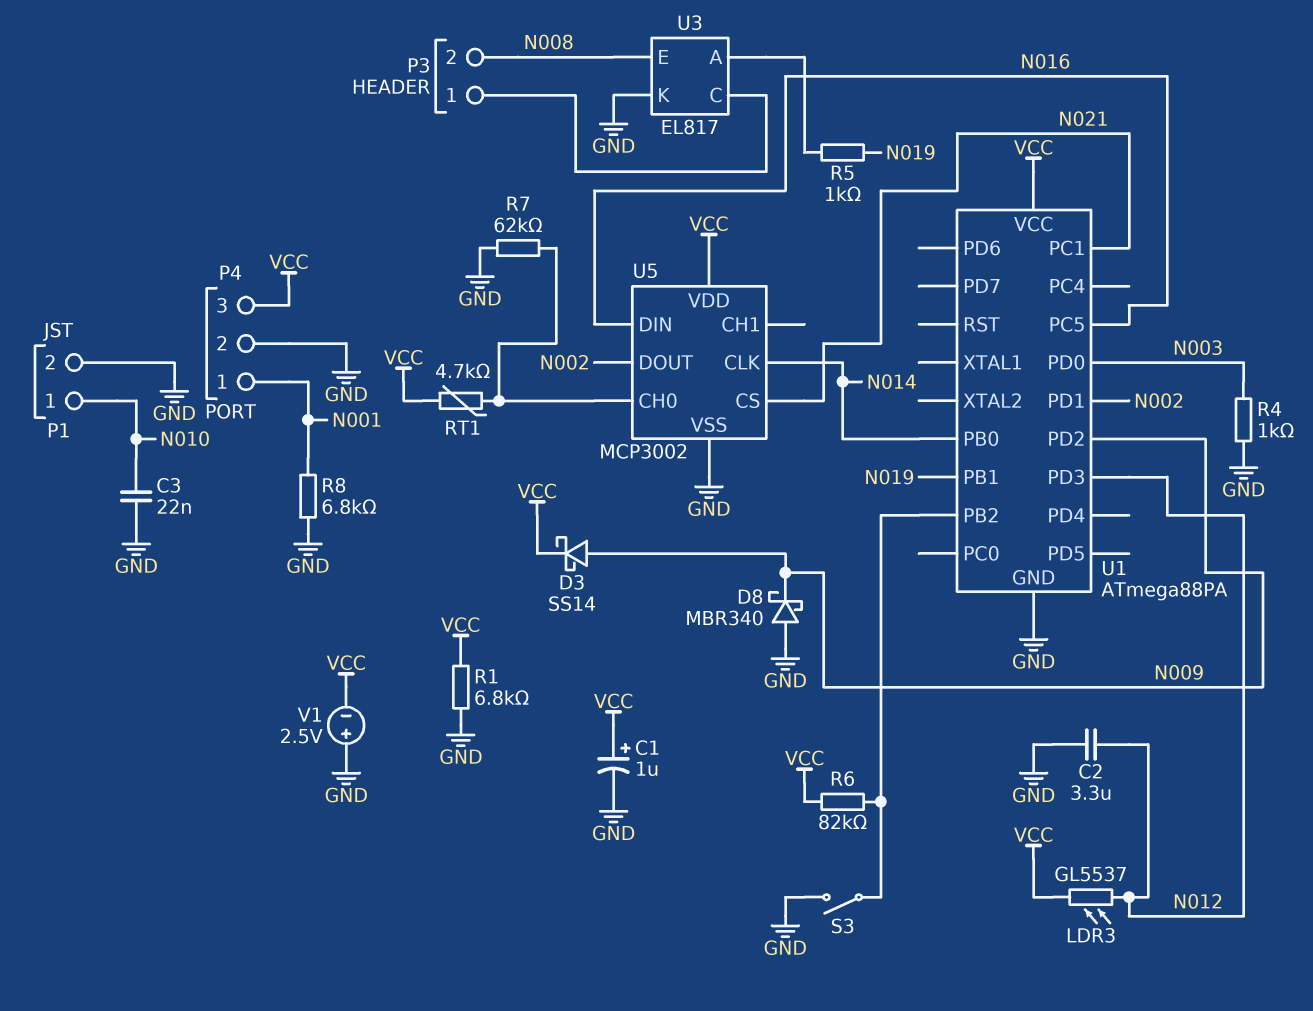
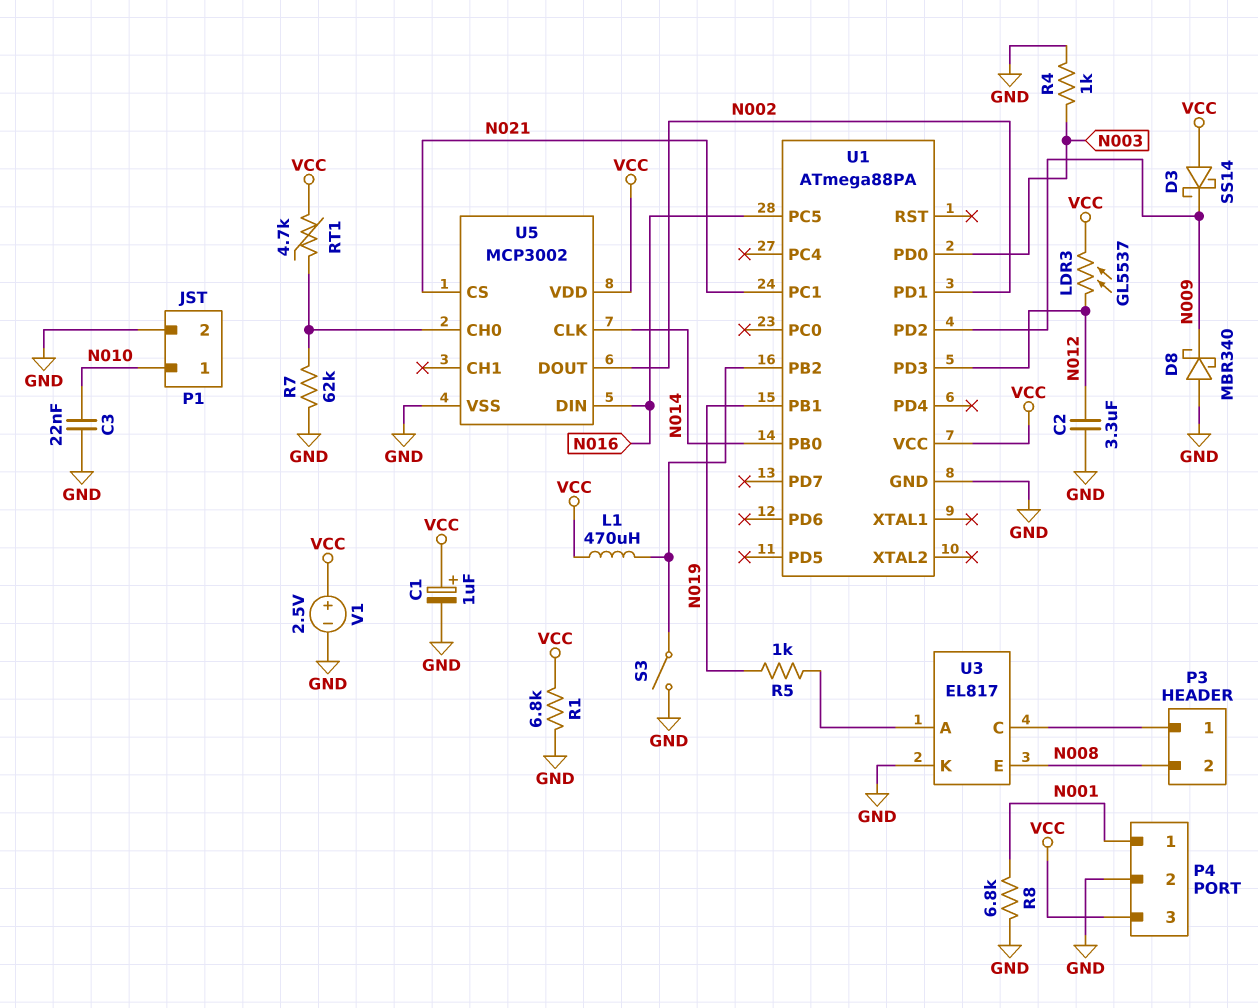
D3: schottky SS14 (A N009, K VCC) -> schottky SS14 (A VCC, K N009)
L1: none -> 470uH (U1/PB2, VCC)
R6: 82k (U1/PB2, VCC) -> none
V1: 2.5V (plus GND, minus VCC) -> 2.5V (plus VCC, minus GND)

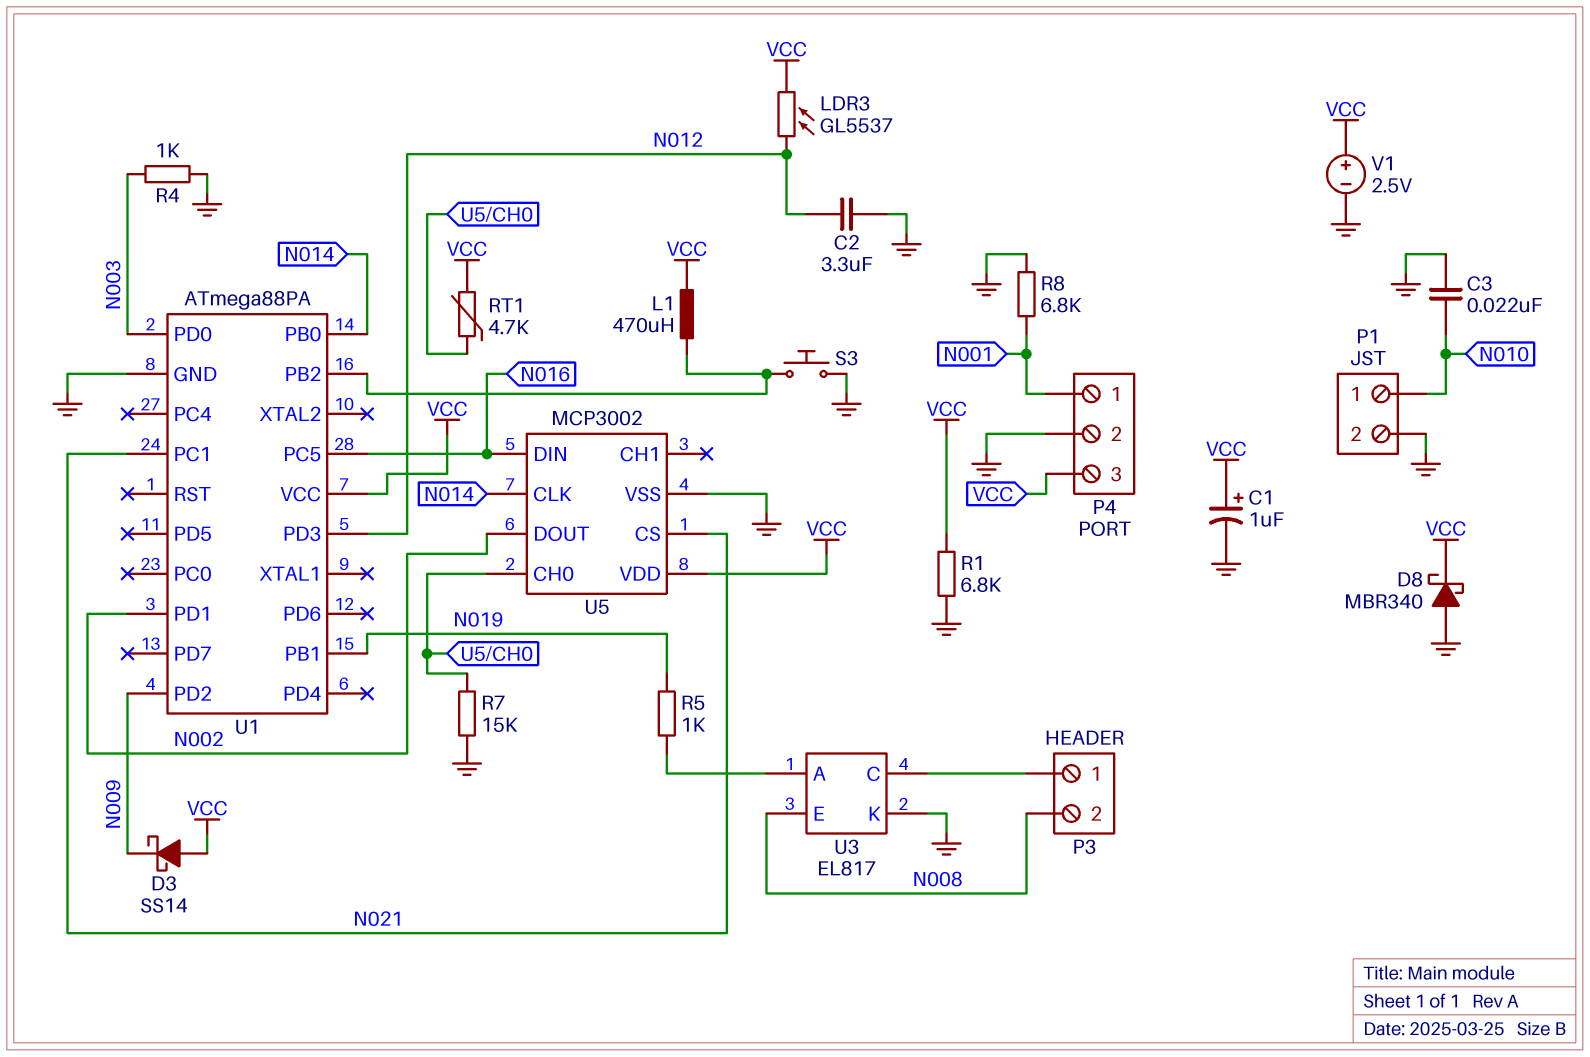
D8: schottky MBR340 (A GND, K N009) -> schottky MBR340 (A GND, K VCC)
R7: 62k (GND, U5/CH0) -> 15k (GND, U5/CH0)
S3: switch (GND, U1/PB2) -> button (GND, U1/PB2)

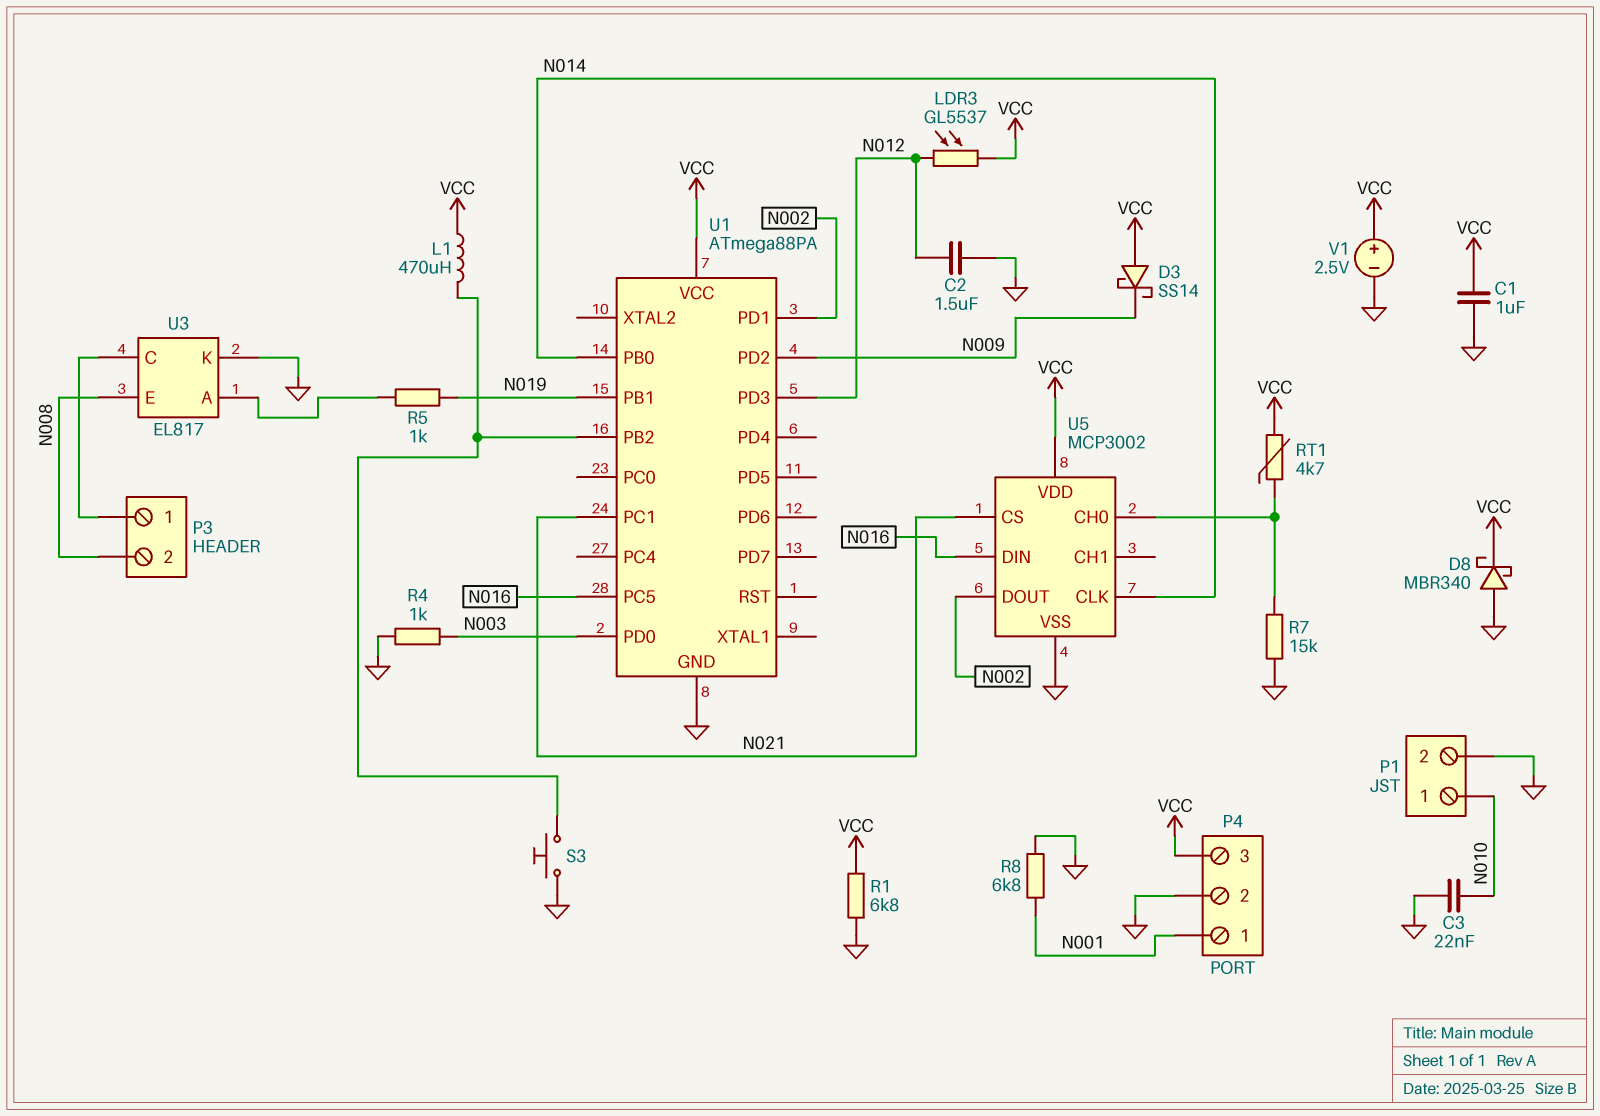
C1: 1uF (plus VCC, minus GND) -> 1uF (GND, VCC)
C2: 3.3uF (GND, N012) -> 1.5uF (GND, N012)

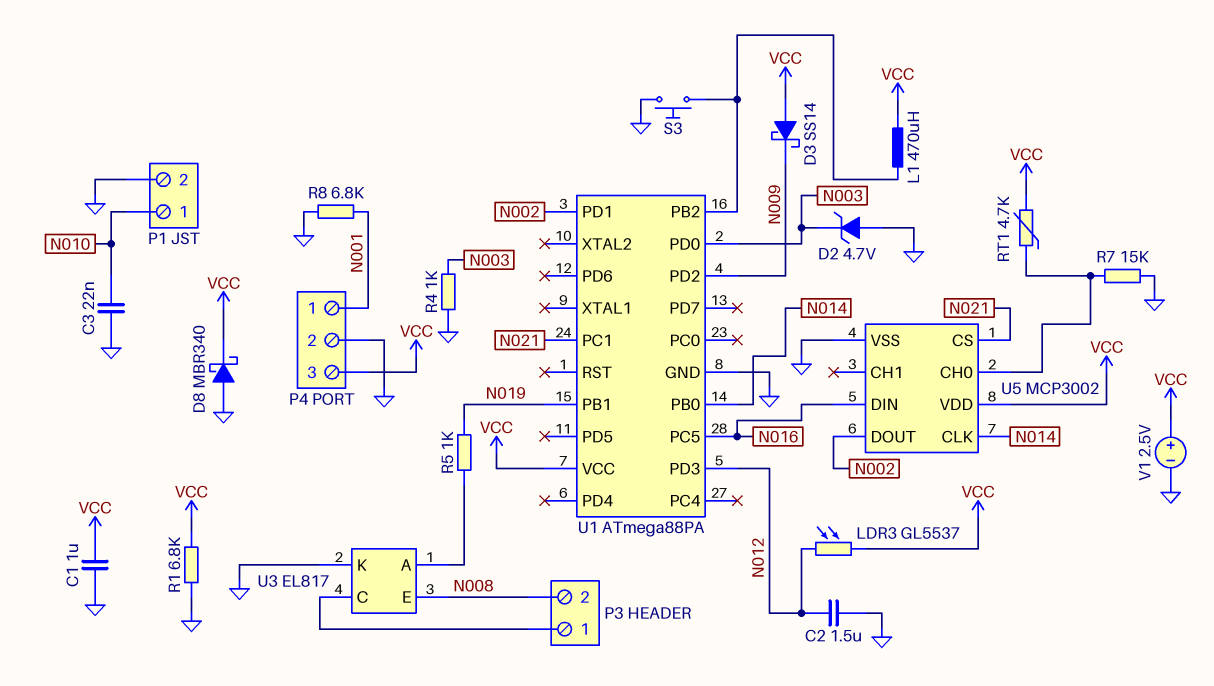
D2: none -> zener 4.7V (A GND, K N003)

